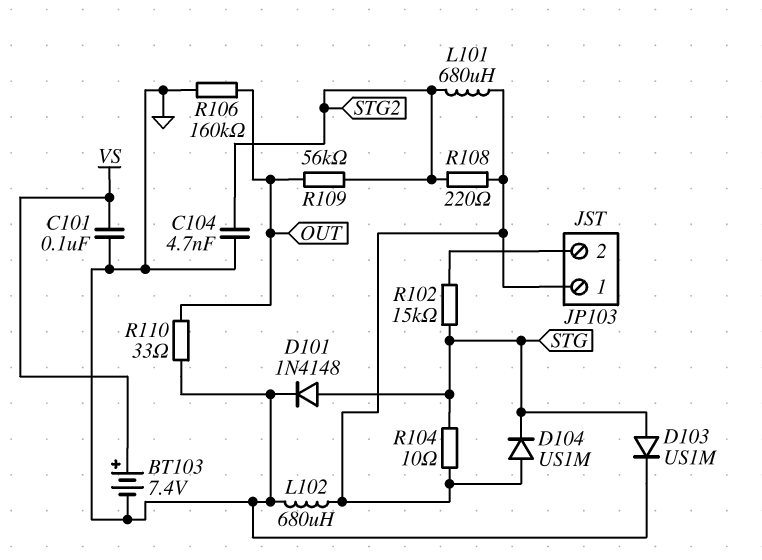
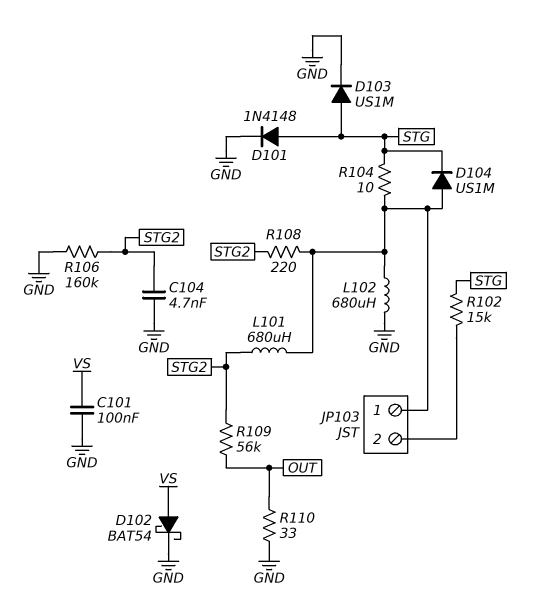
BT103: 7.4V (plus VS, minus GND) -> none
D102: none -> schottky BAT54 (A VS, K GND)
R106: 160k (GND, OUT) -> 160k (GND, STG2)

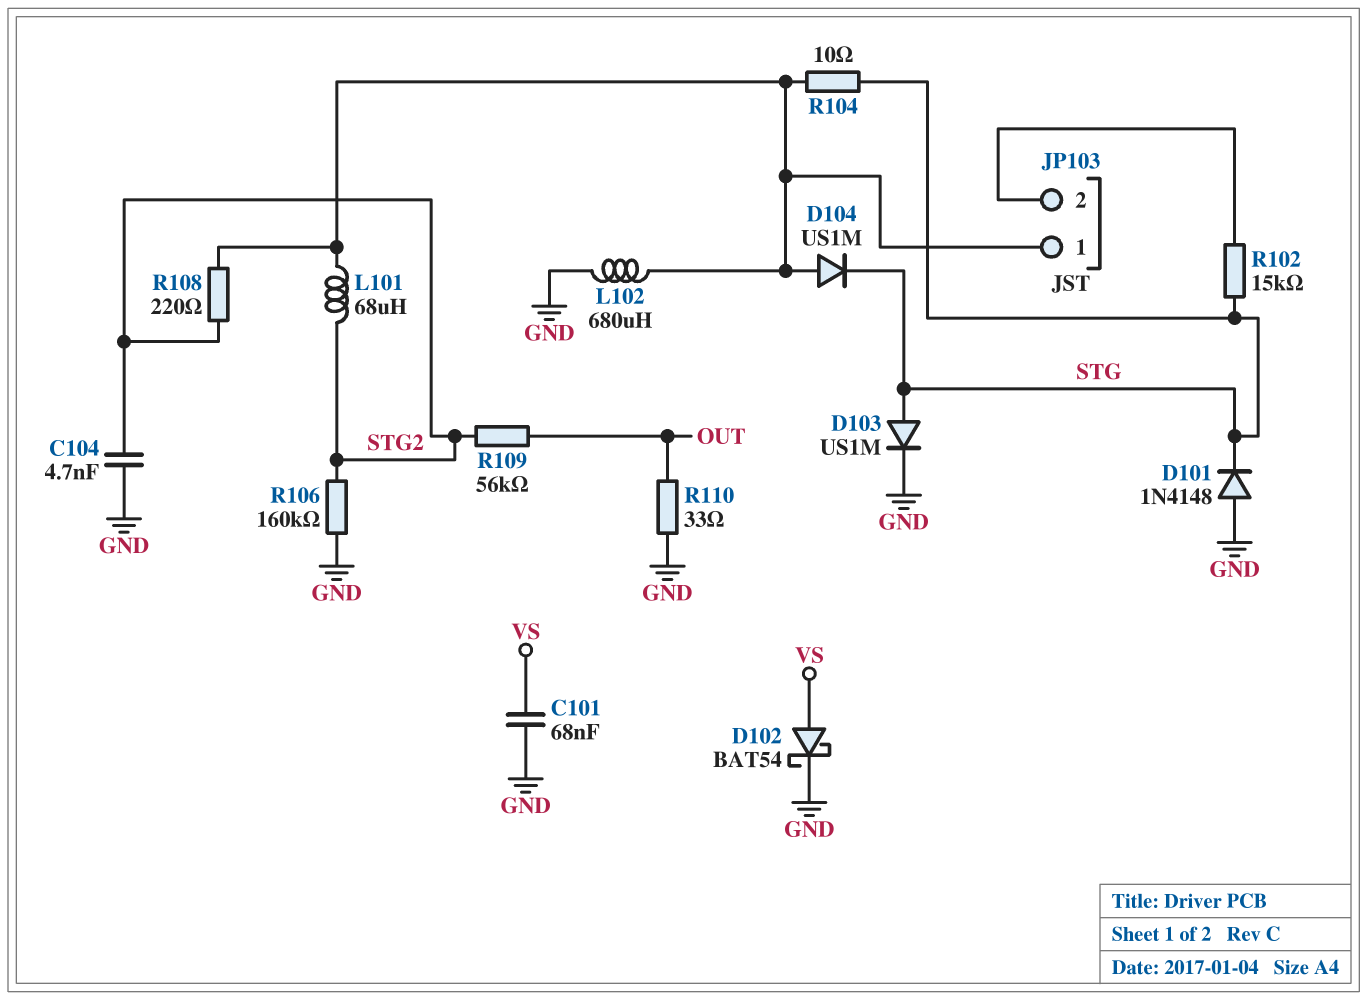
C101: 100nF (GND, VS) -> 68nF (GND, VS)
D101: diode 1N4148 (A STG, K GND) -> diode 1N4148 (A GND, K STG)
L101: 680uH (JP103/1, STG2) -> 68uH (JP103/1, STG2)

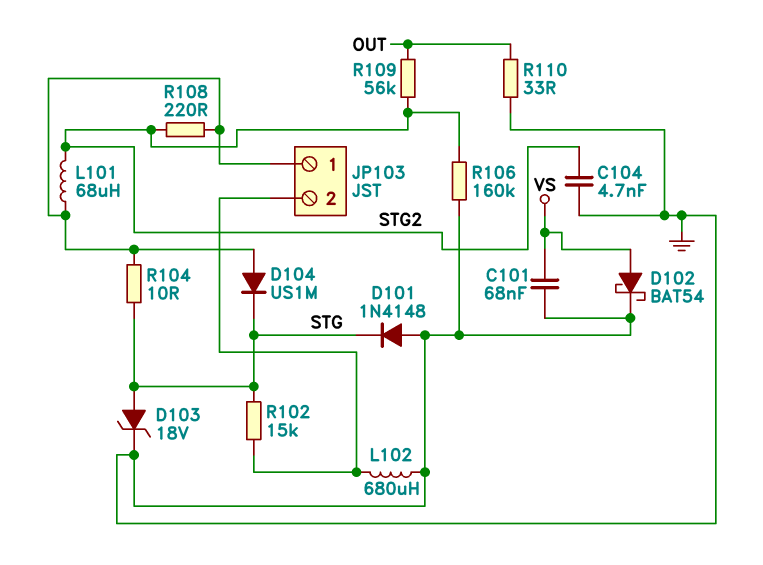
D103: diode US1M (A STG, K GND) -> zener 18V (A STG, K GND)
L102: 680uH (GND, JP103/1) -> 680uH (GND, JP103/2)

